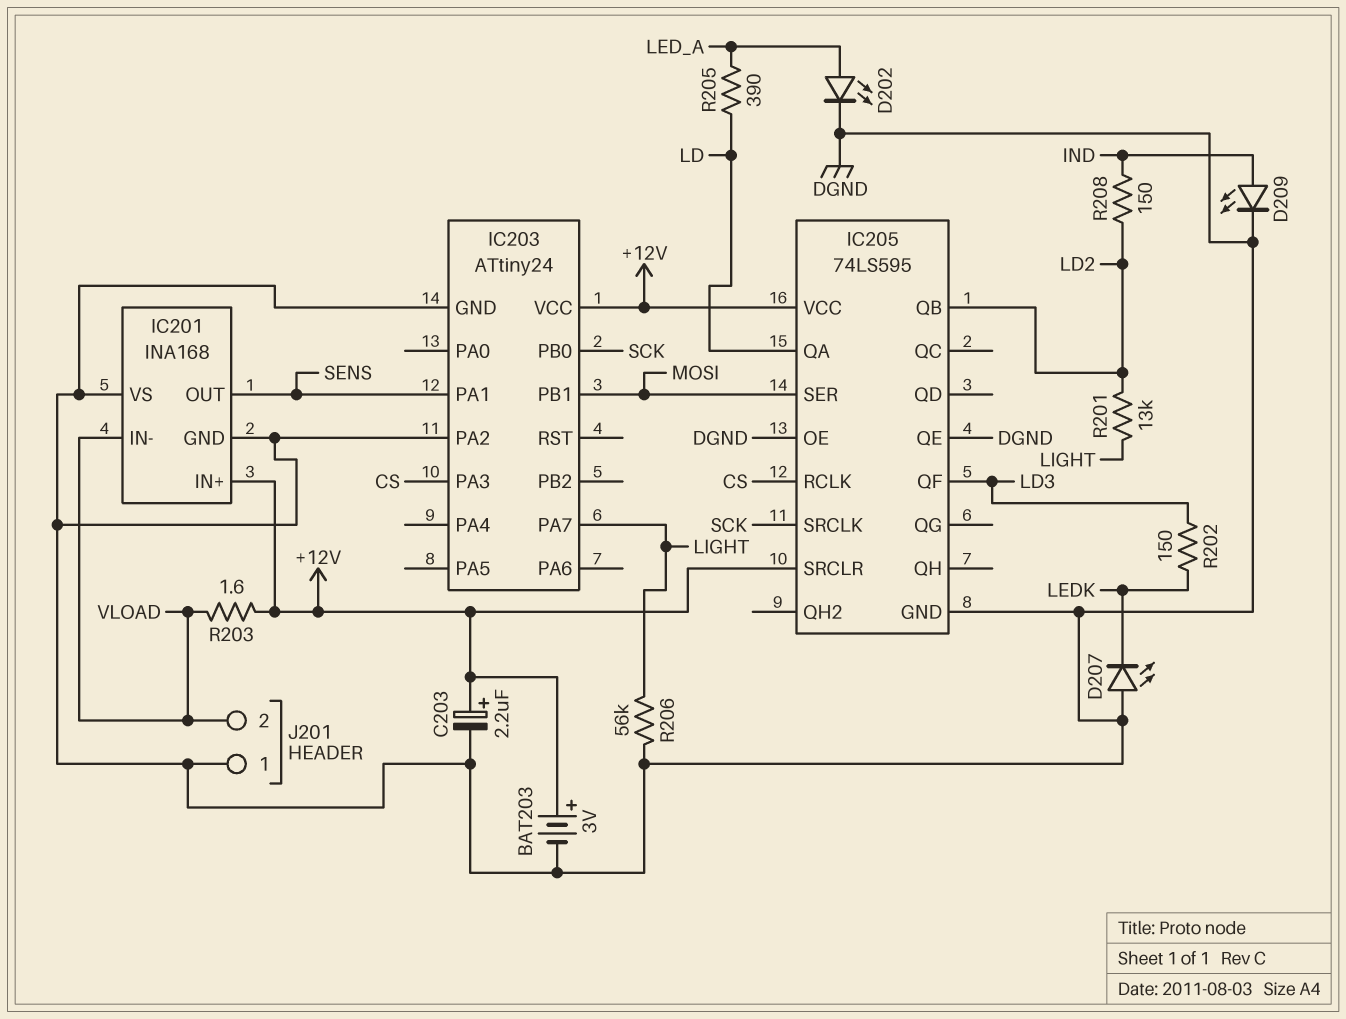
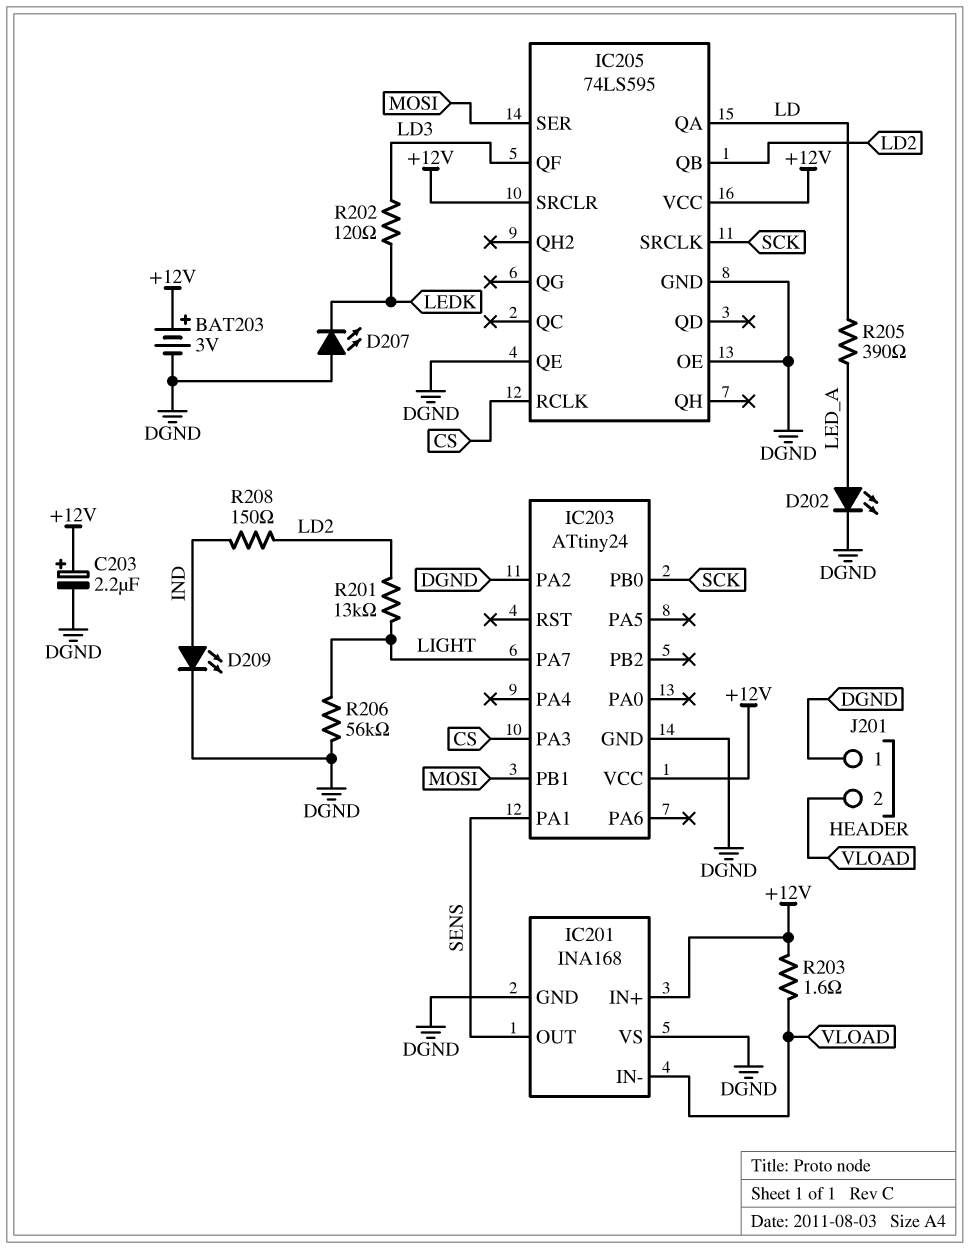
R202: 150 (LD3, LEDK) -> 120 (LD3, LEDK)

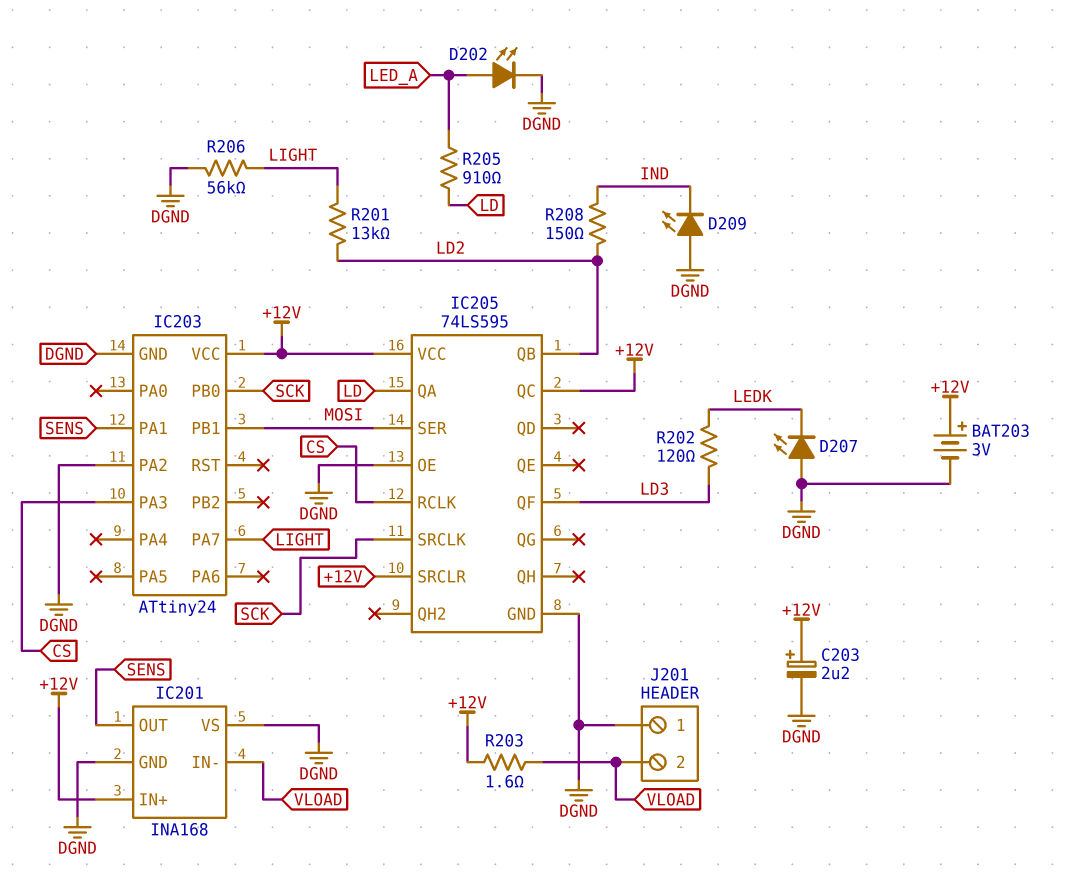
D209: LED (A IND, K DGND) -> LED (A DGND, K IND)
IC205 pin QC: none -> +12V
IC205 pin QE: DGND -> none
R205: 390 (LD, LED_A) -> 910 (LD, LED_A)

